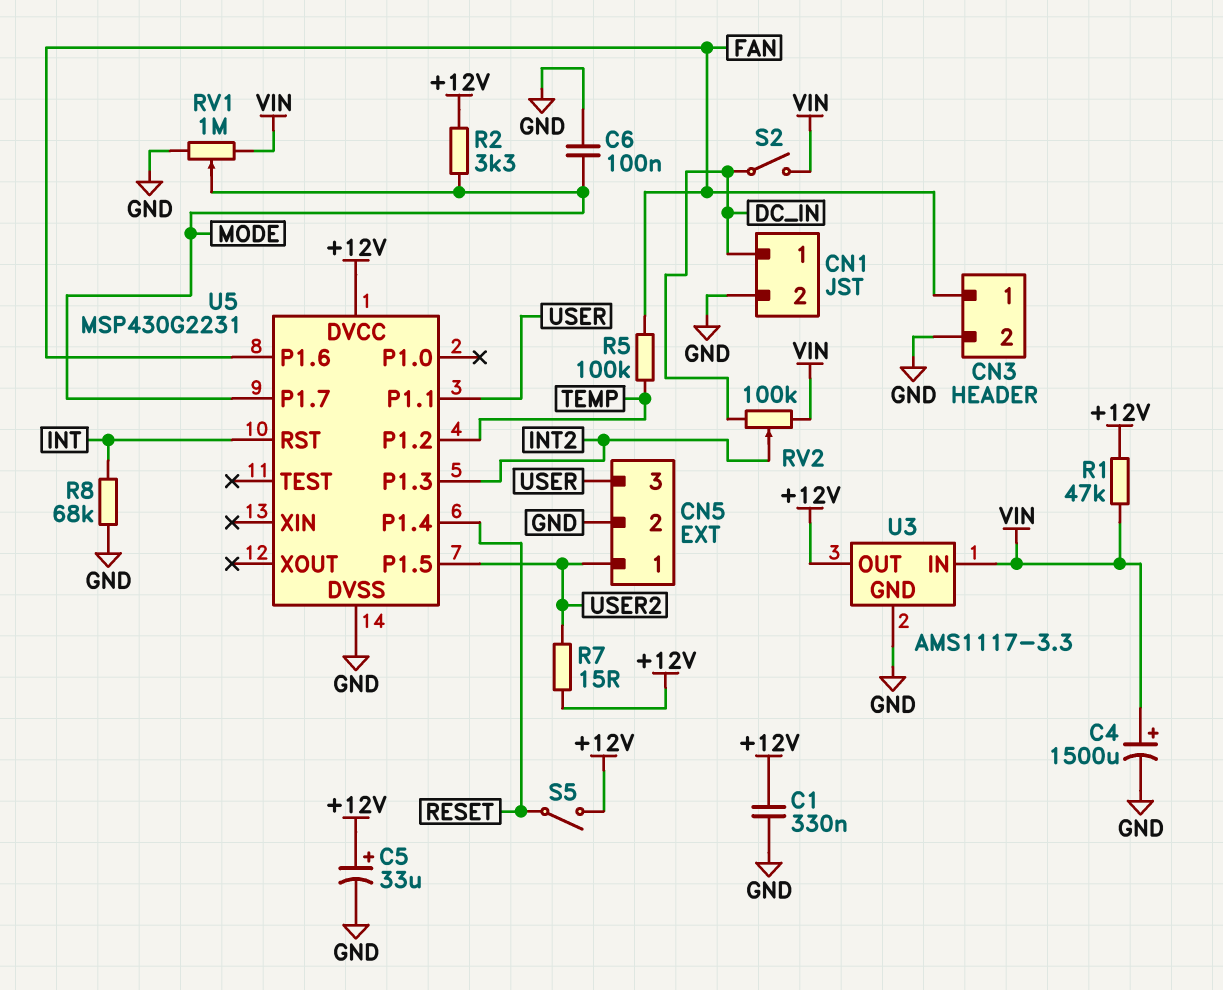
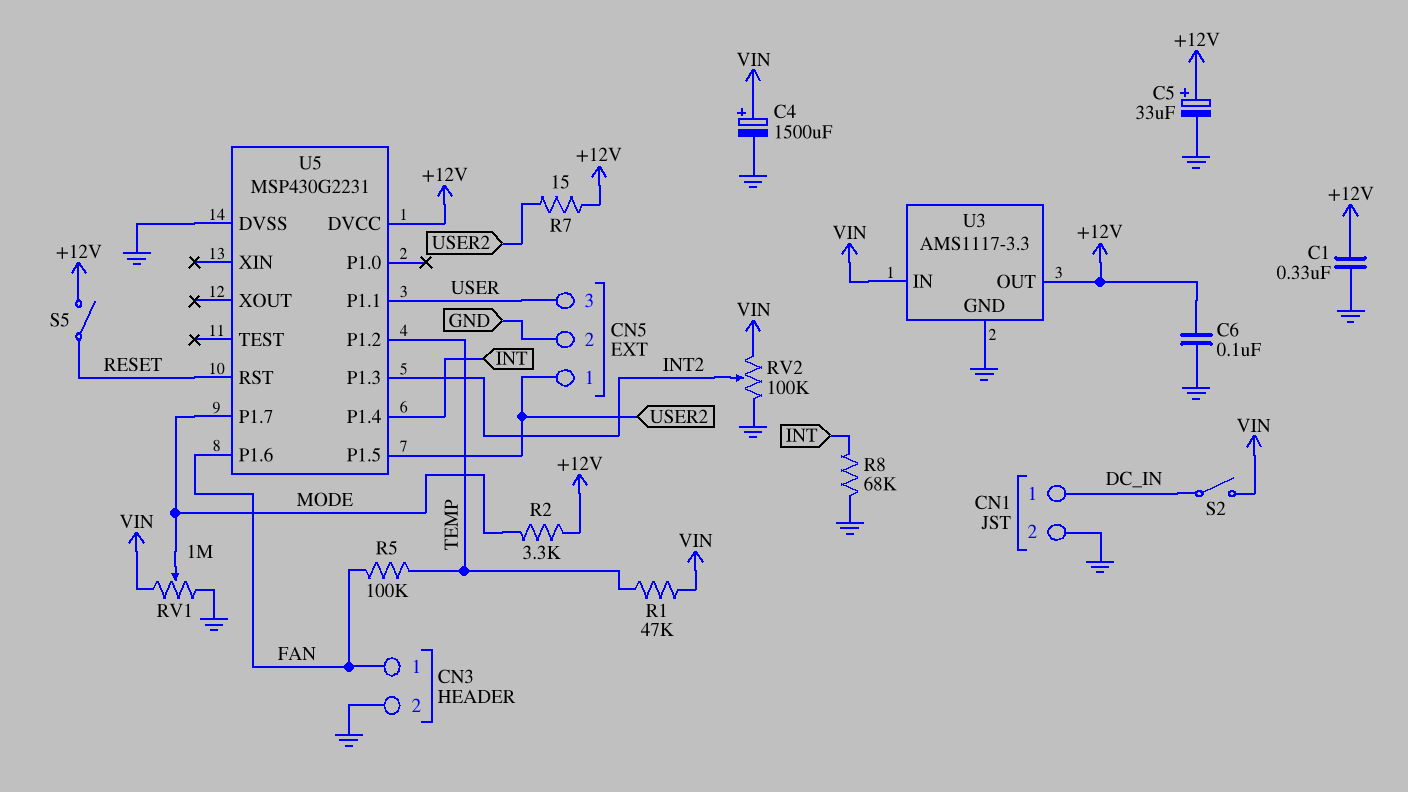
C6: 100nF (GND, MODE) -> 100nF (+12V, GND)
R1: 47k (+12V, VIN) -> 47k (TEMP, VIN)
RV2: 100k (DC_IN, VIN, wiper INT2) -> 100k (GND, VIN, wiper INT2)
U5 pin P1.4: RESET -> INT
U5 pin RST: INT -> RESET

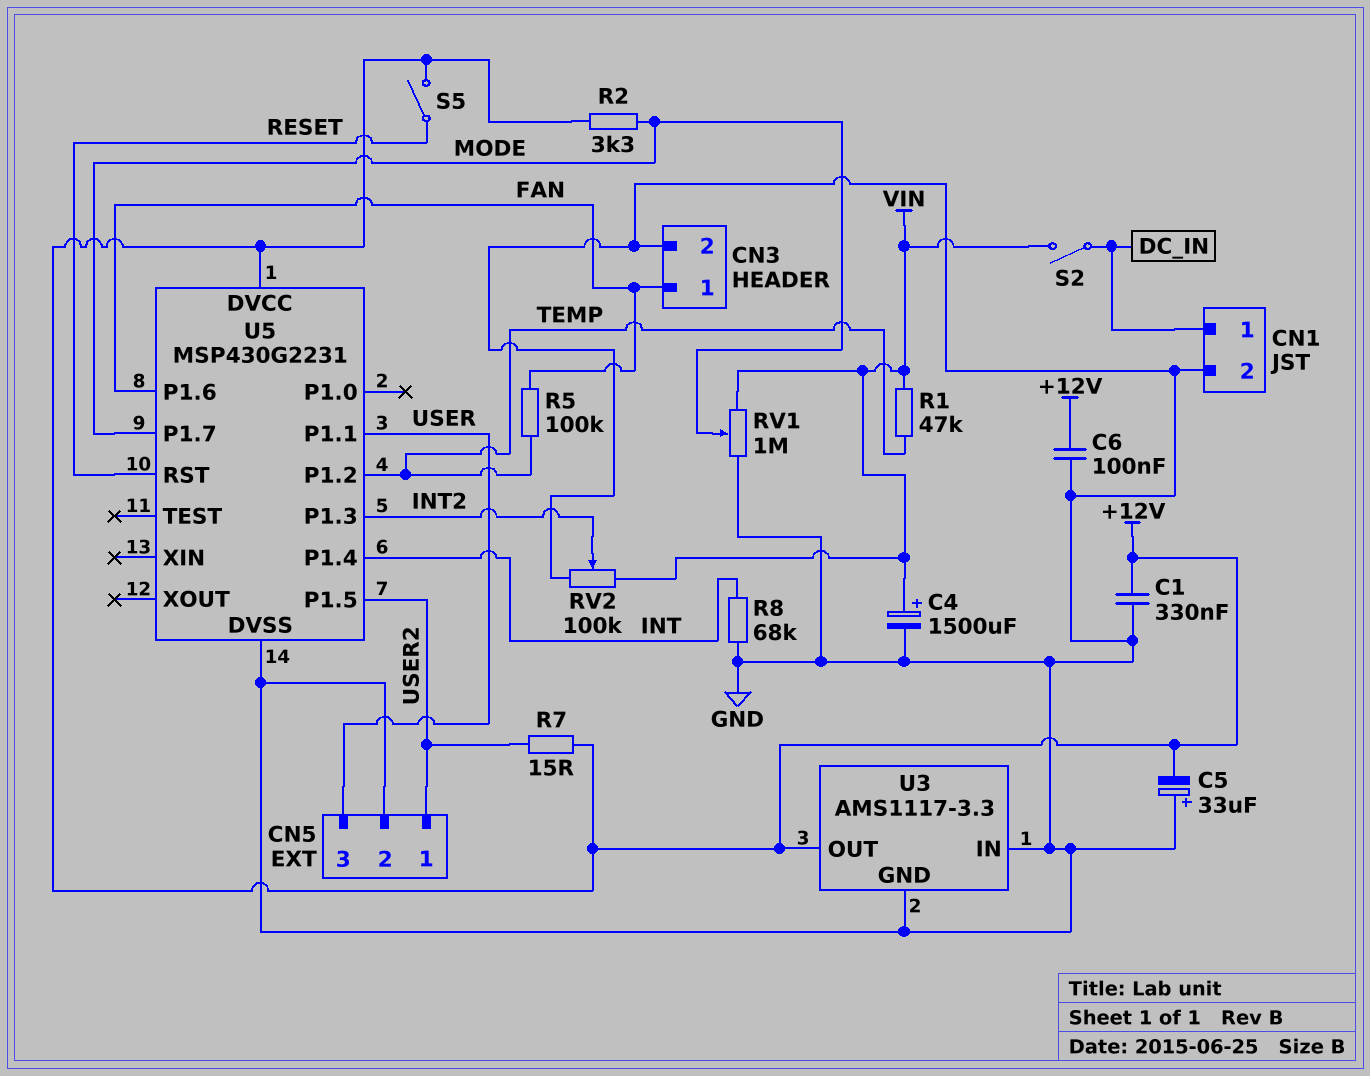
C5: 33uF (plus +12V, minus GND) -> 33uF (plus GND, minus +12V)
U3 pin IN: VIN -> GND

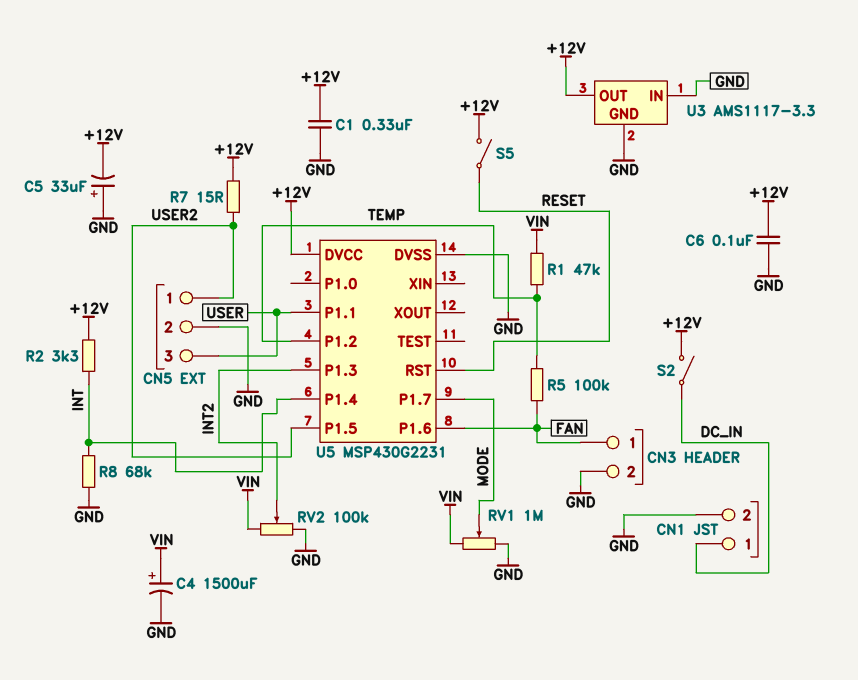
R2: 3.3k (+12V, MODE) -> 3.3k (+12V, INT)
S2: switch (DC_IN, VIN) -> switch (+12V, DC_IN)

